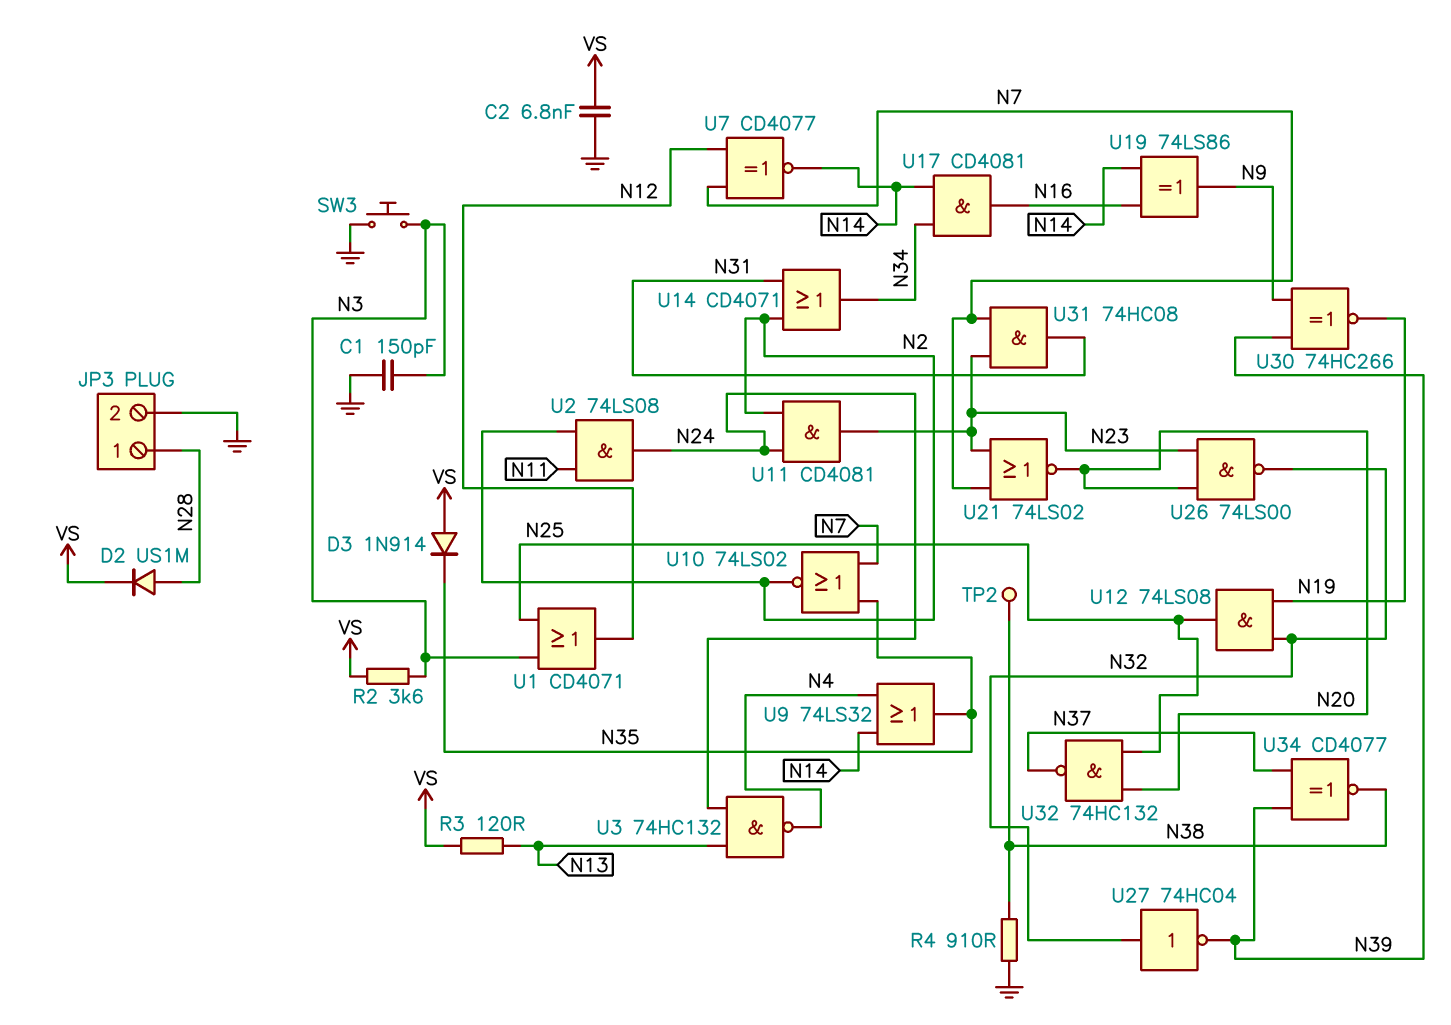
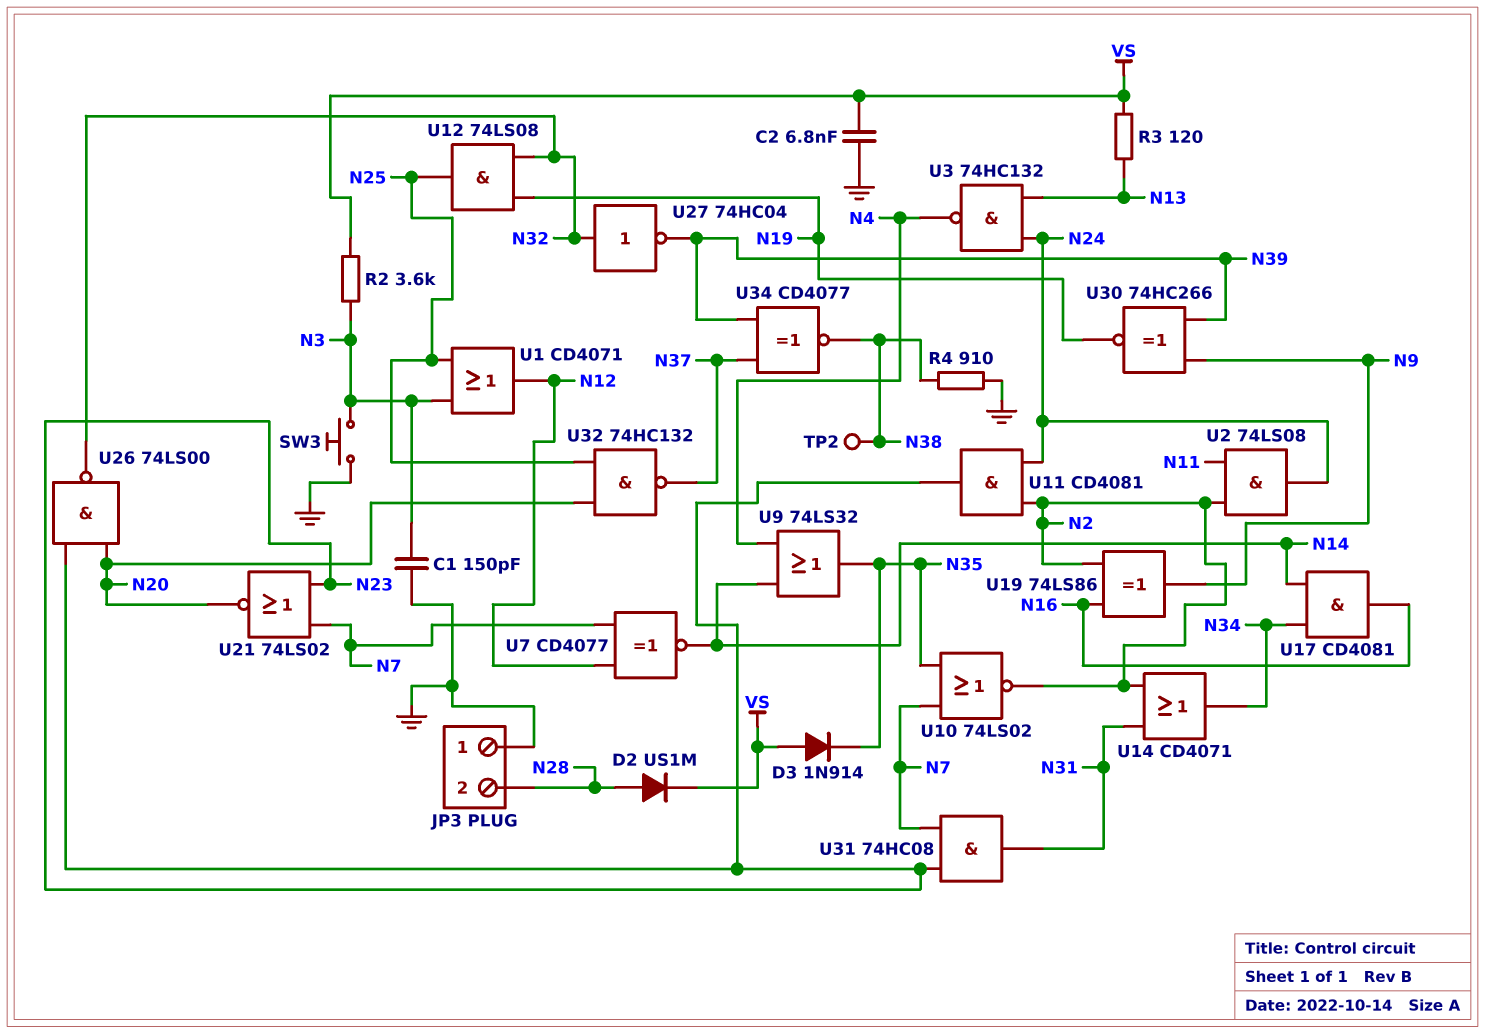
JP3 pin 1: N28 -> GND
JP3 pin 2: GND -> N28
U19: XOR 74LS86 (in N14, in N16, out N9) -> XOR 74LS86 (in N2, in N16, out N9)

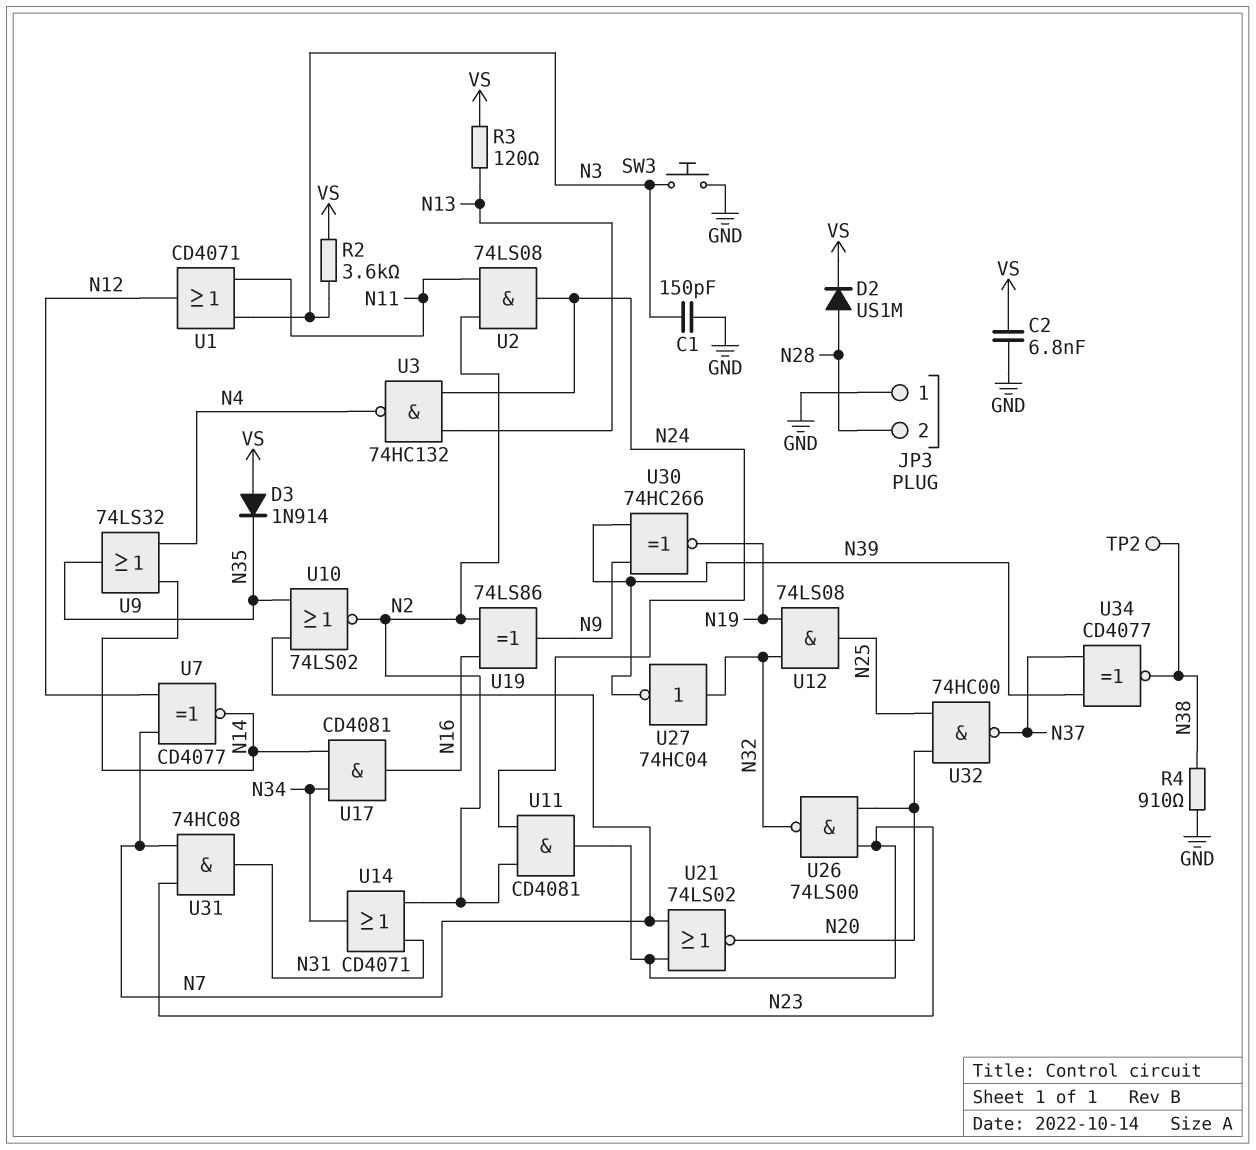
U1: OR CD4071 (in N3, in N25, out N12) -> OR CD4071 (in N3, in N11, out N12)
U32: NAND 74HC132 (in N20, in N25, out N37) -> NAND 74HC00 (in N20, in N25, out N37)

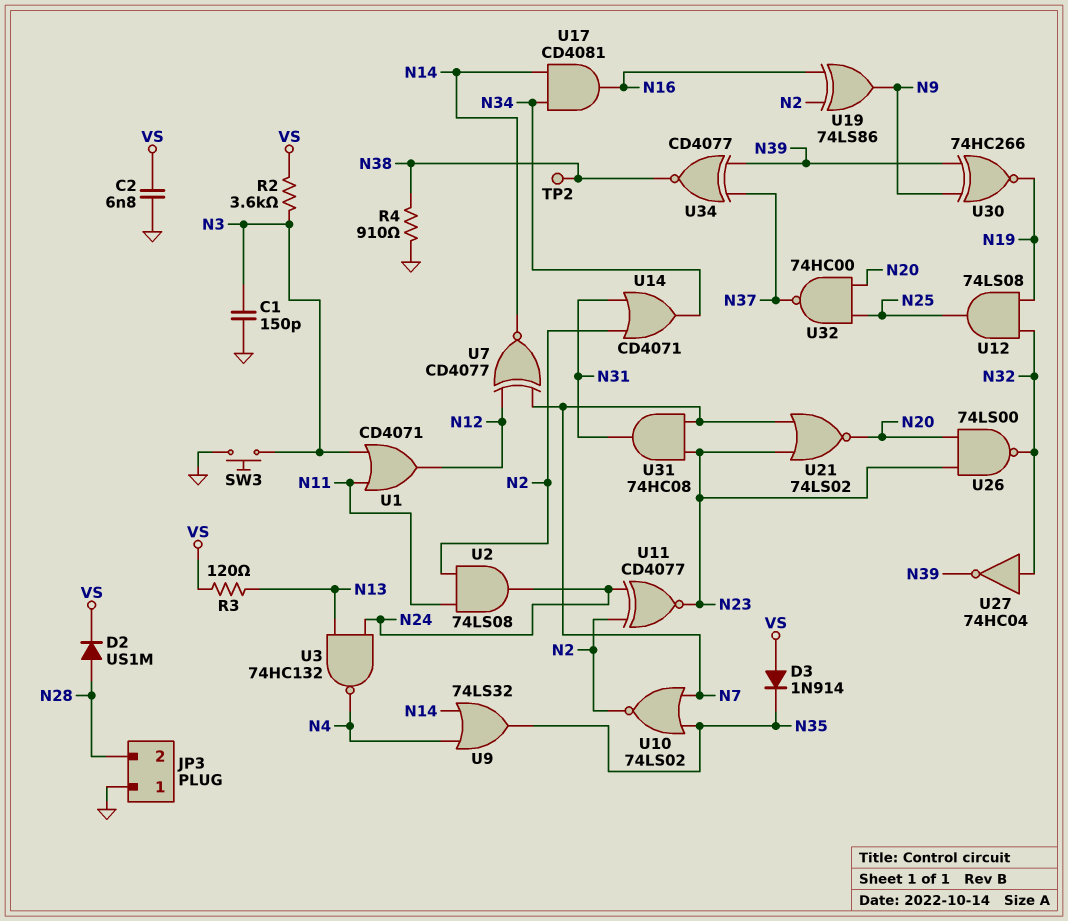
U11: AND CD4081 (in N2, in N24, out N23) -> XNOR CD4077 (in N2, in N24, out N23)

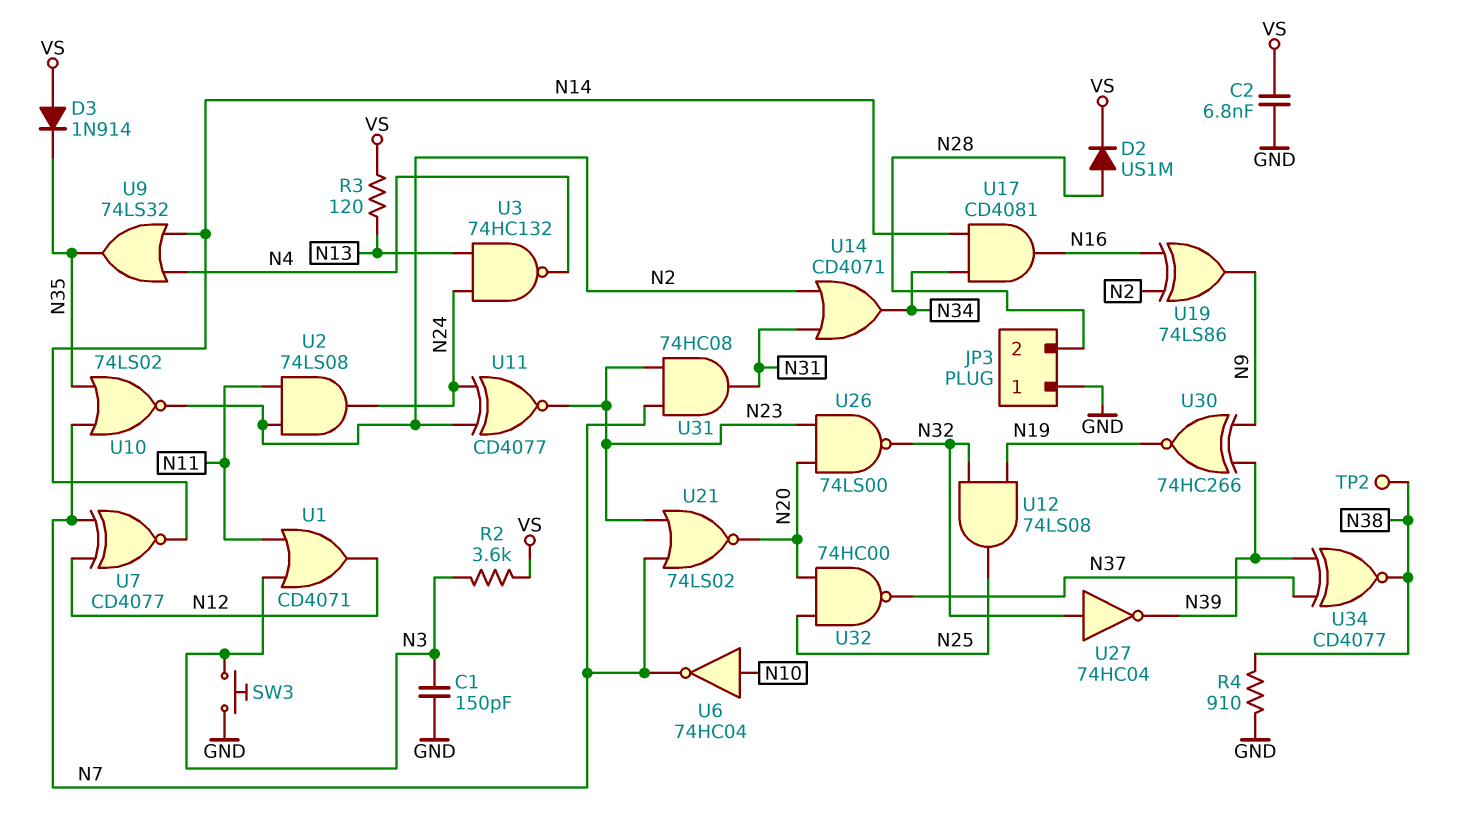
U6: none -> NOT 74HC04 (in N10, out N7)

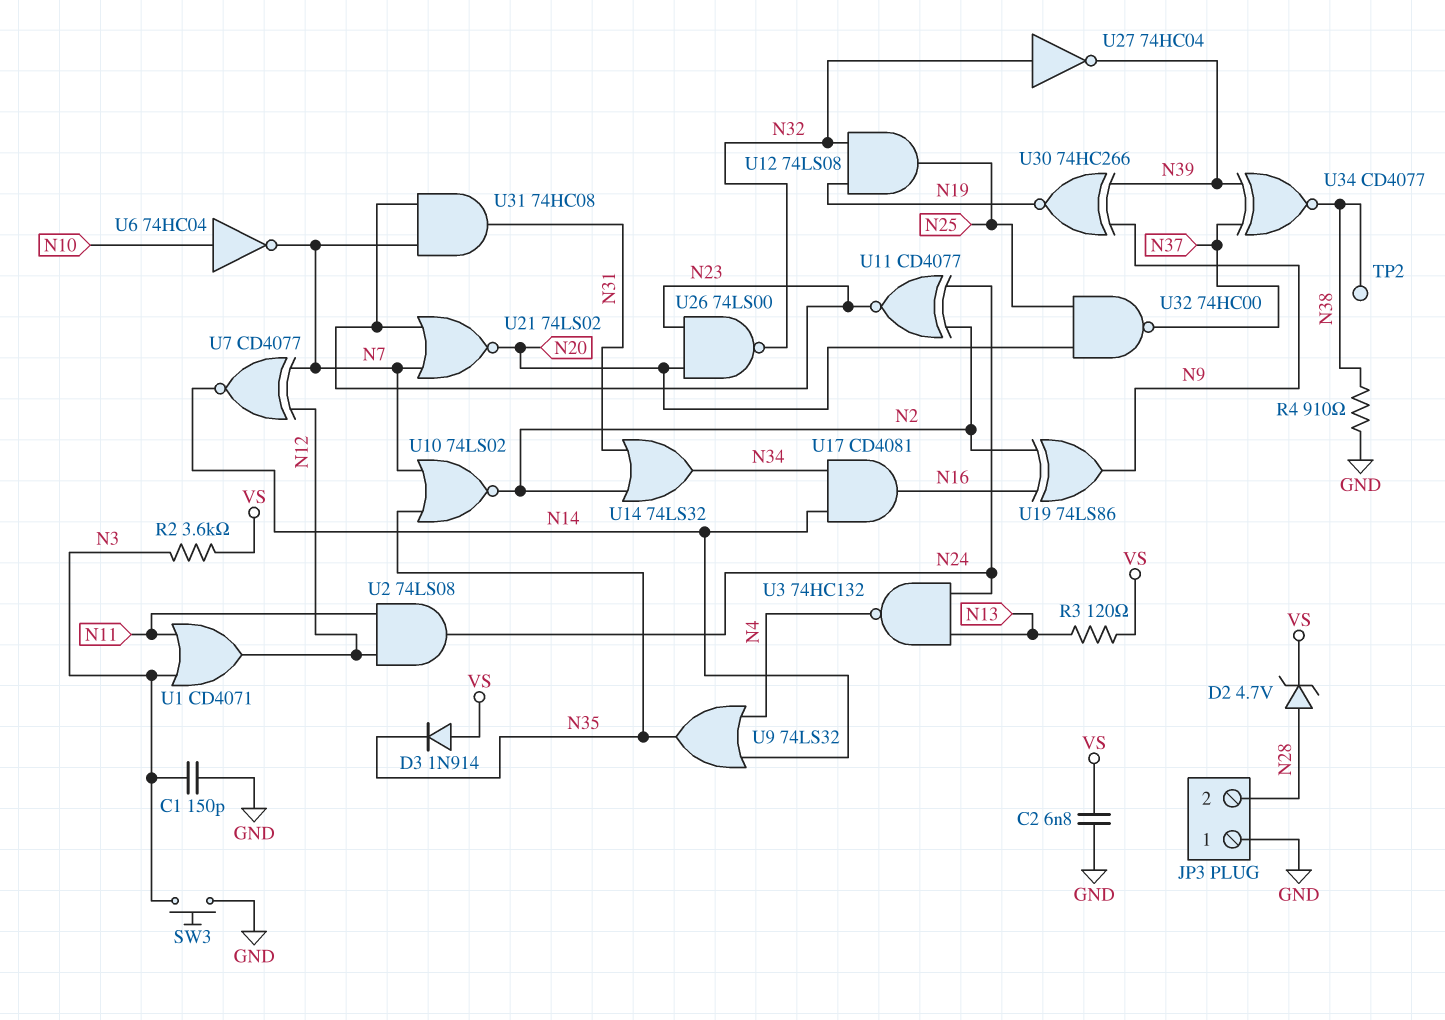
D2: diode US1M (A N28, K VS) -> zener 4.7V (A N28, K VS)
U2: AND 74LS08 (in N2, in N11, out N24) -> AND 74LS08 (in N11, in N12, out N24)
U14: OR CD4071 (in N2, in N31, out N34) -> OR 74LS32 (in N2, in N31, out N34)

